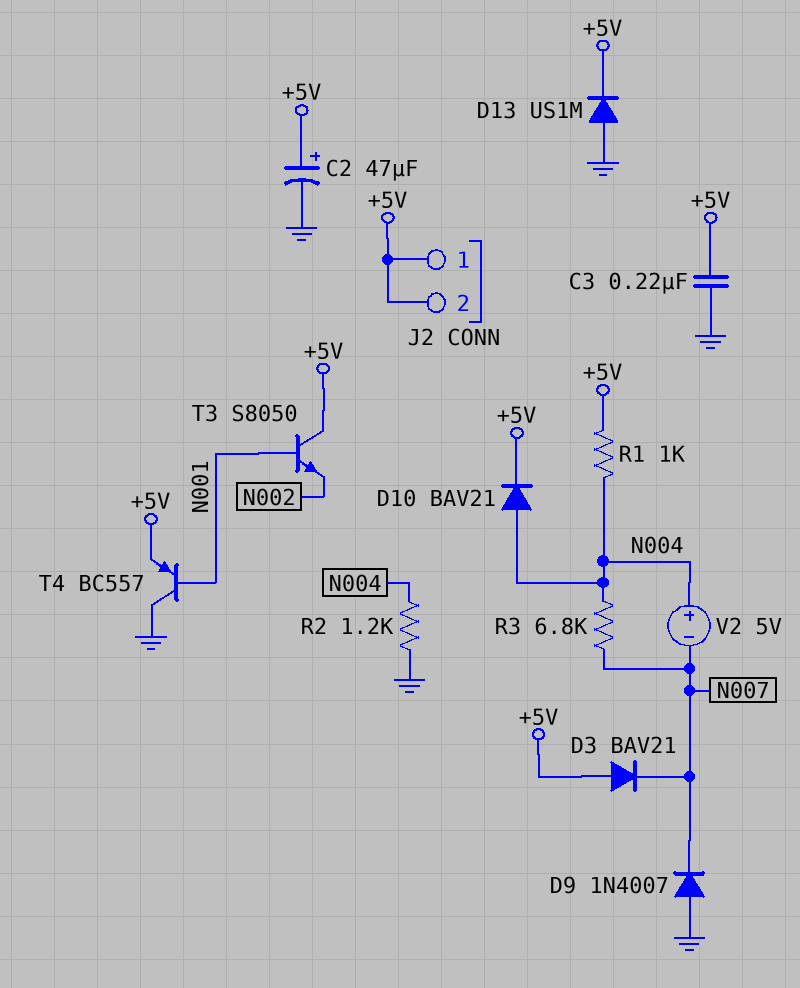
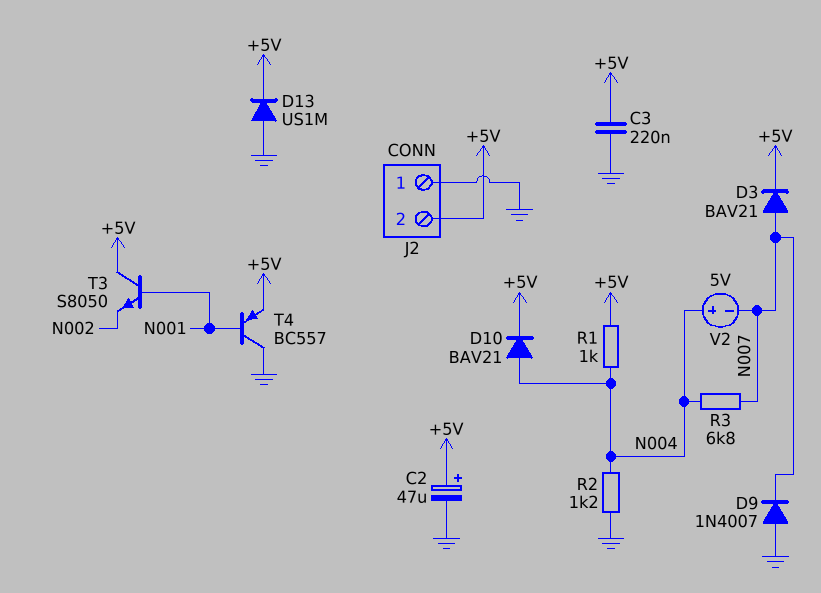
D3: diode BAV21 (A +5V, K N007) -> diode BAV21 (A N007, K +5V)
J2 pin 1: +5V -> GND

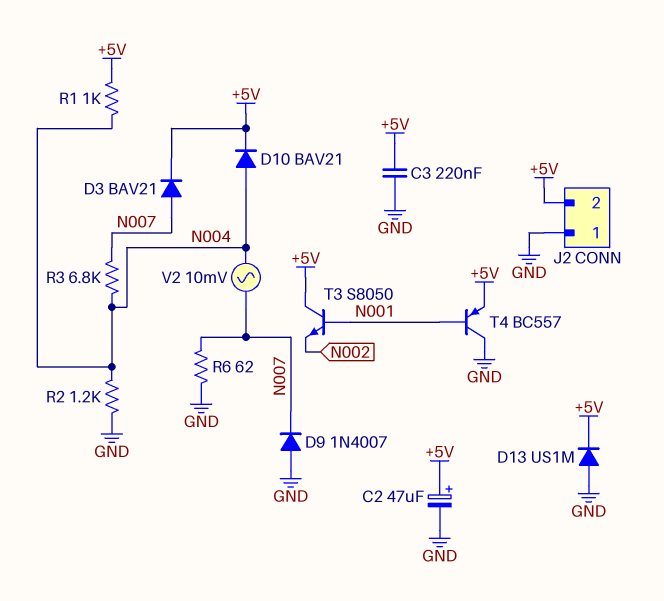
R6: none -> 62 (GND, N007)
V2: 5V (plus N004, minus N007) -> AC 10mV (N004, N007)

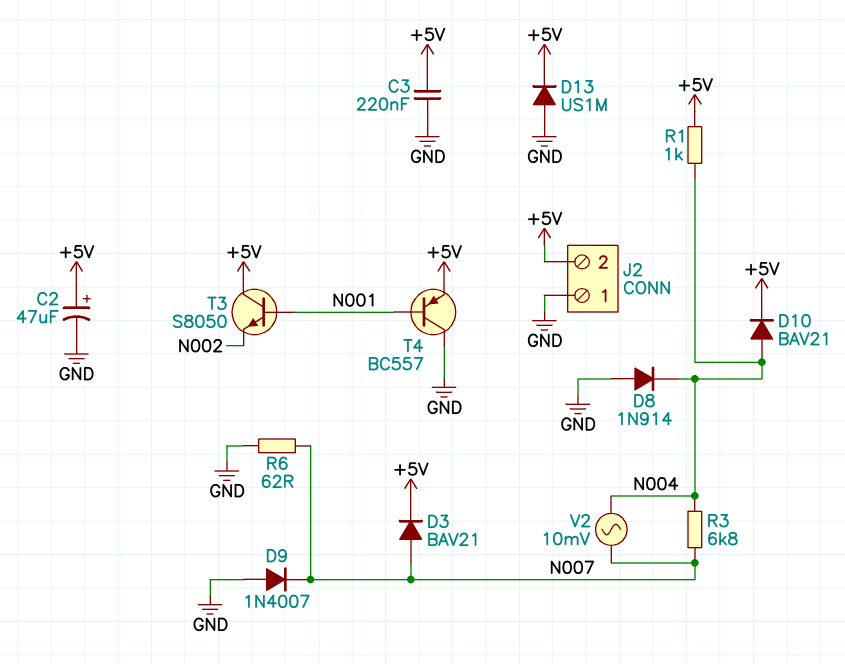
D8: none -> diode 1N914 (A GND, K N004)
R2: 1.2k (GND, N004) -> none

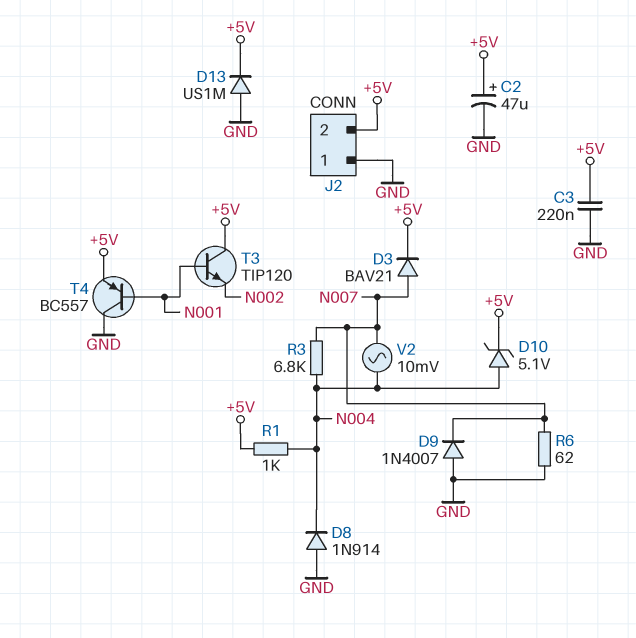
D10: diode BAV21 (A N004, K +5V) -> zener 5.1V (A N004, K +5V)
T3: NPN S8050 (B N001, C +5V, E N002) -> NPN TIP120 (B N001, C +5V, E N002)

